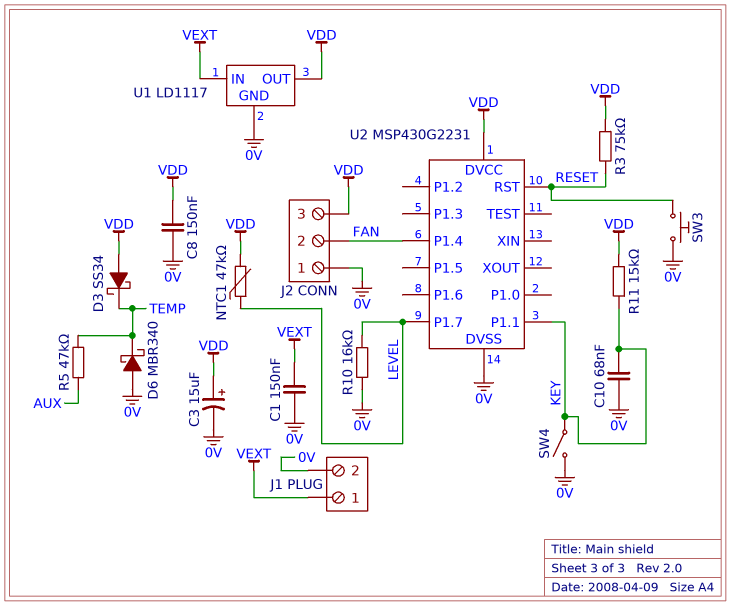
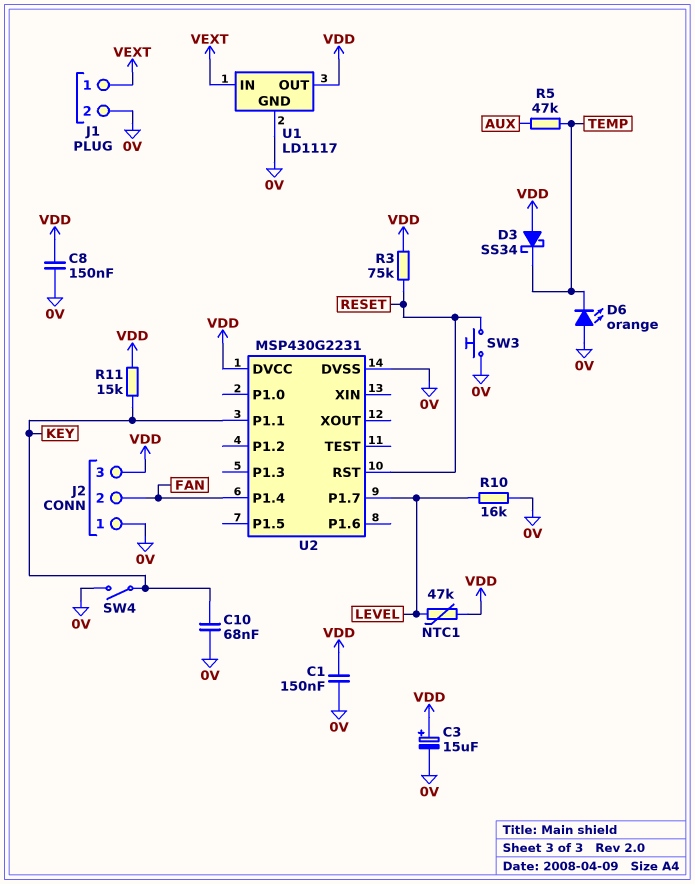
C1: 150nF (0V, VEXT) -> 150nF (0V, VDD)
D6: schottky MBR340 (A 0V, K TEMP) -> LED orange (A 0V, K TEMP)

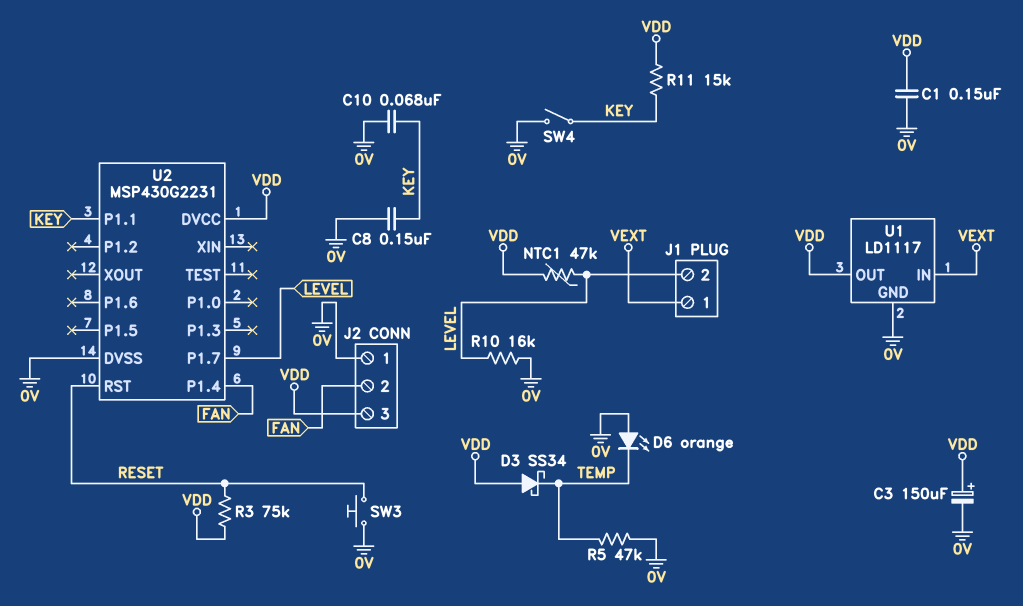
C3: 15uF (plus VDD, minus 0V) -> 150uF (plus VDD, minus 0V)
C8: 150nF (0V, VDD) -> 150nF (0V, KEY)
J1 pin 2: 0V -> LEVEL
R5: 47k (AUX, TEMP) -> 47k (0V, TEMP)

